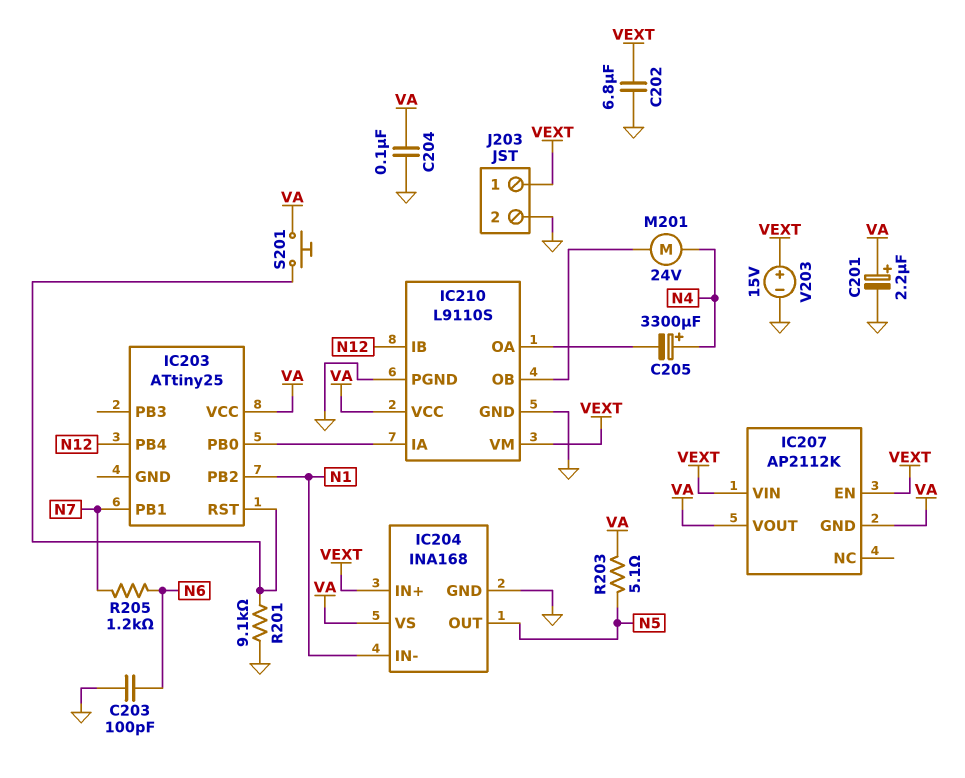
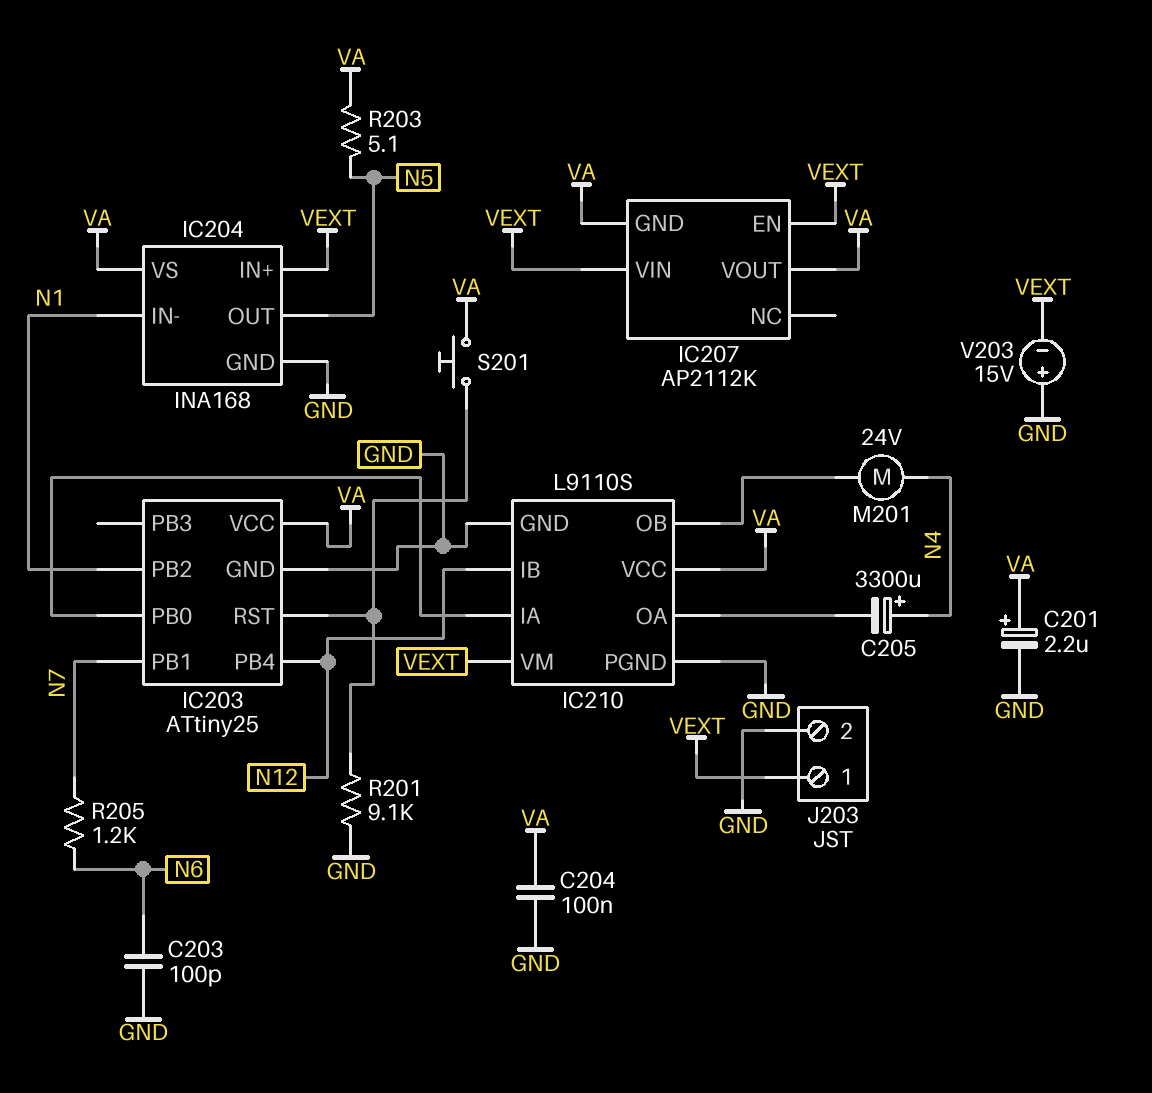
C202: 6.8uF (GND, VEXT) -> none
IC203 pin GND: none -> GND
V203: 15V (plus VEXT, minus GND) -> 15V (plus GND, minus VEXT)

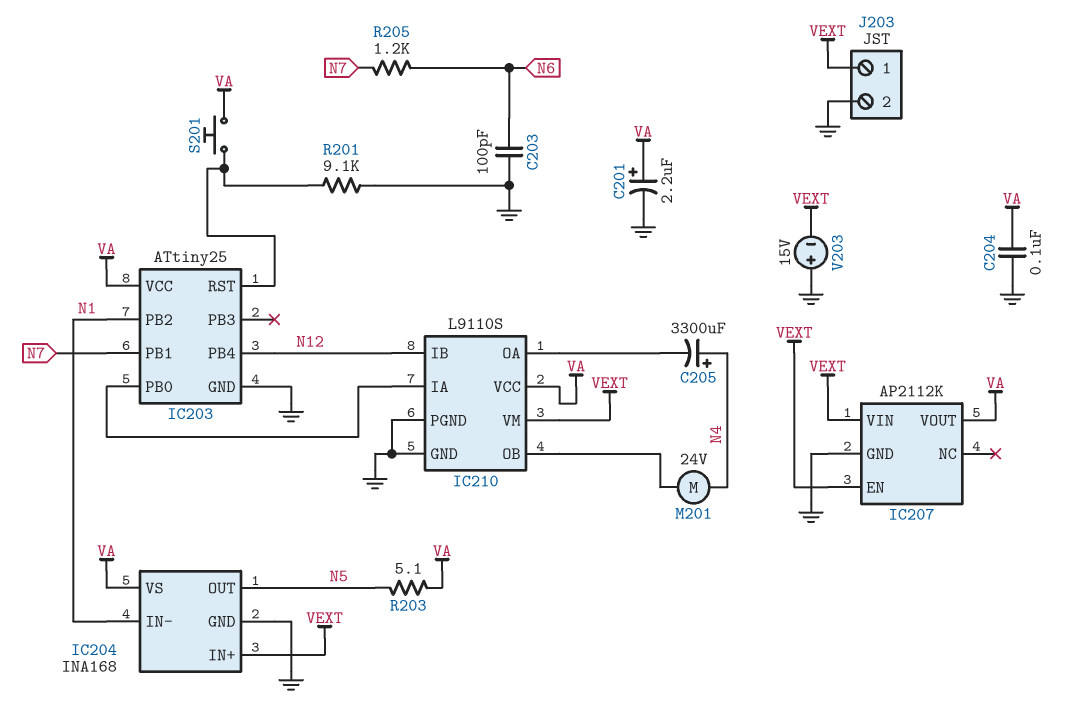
IC207 pin GND: VA -> GND

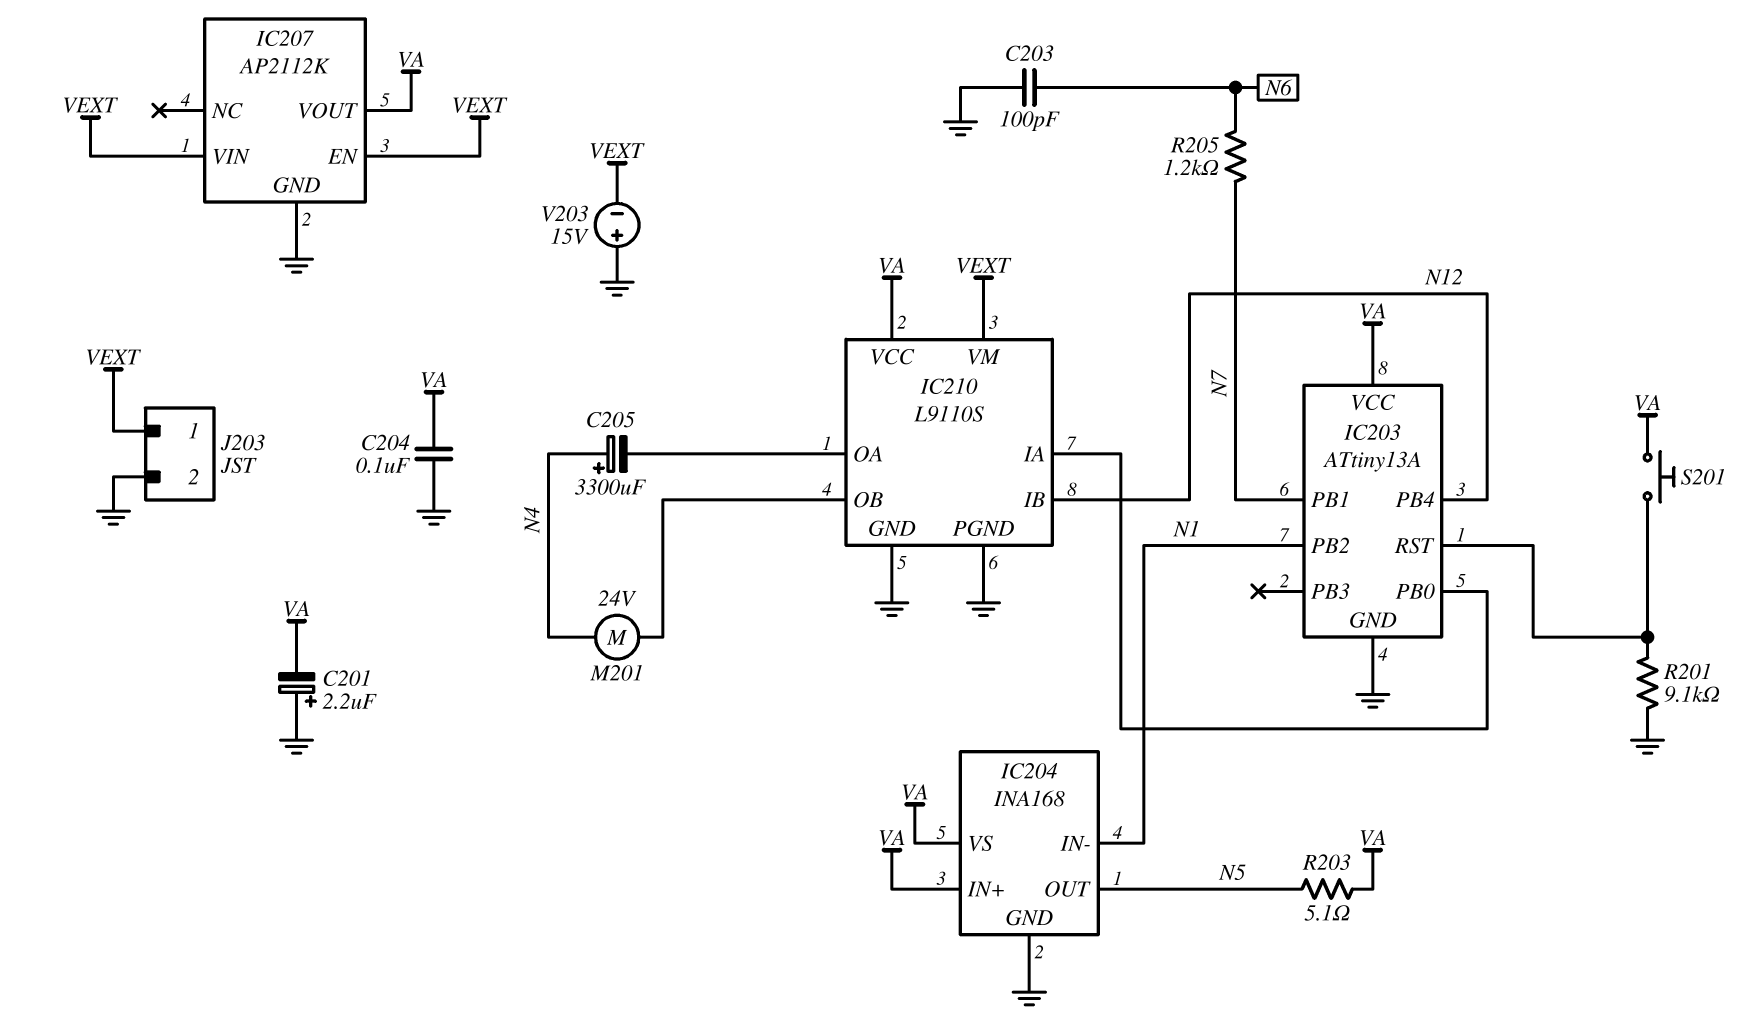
C201: 2.2uF (plus VA, minus GND) -> 2.2uF (plus GND, minus VA)
IC203: ATtiny25 -> ATtiny13A
IC204 pin IN+: VEXT -> VA

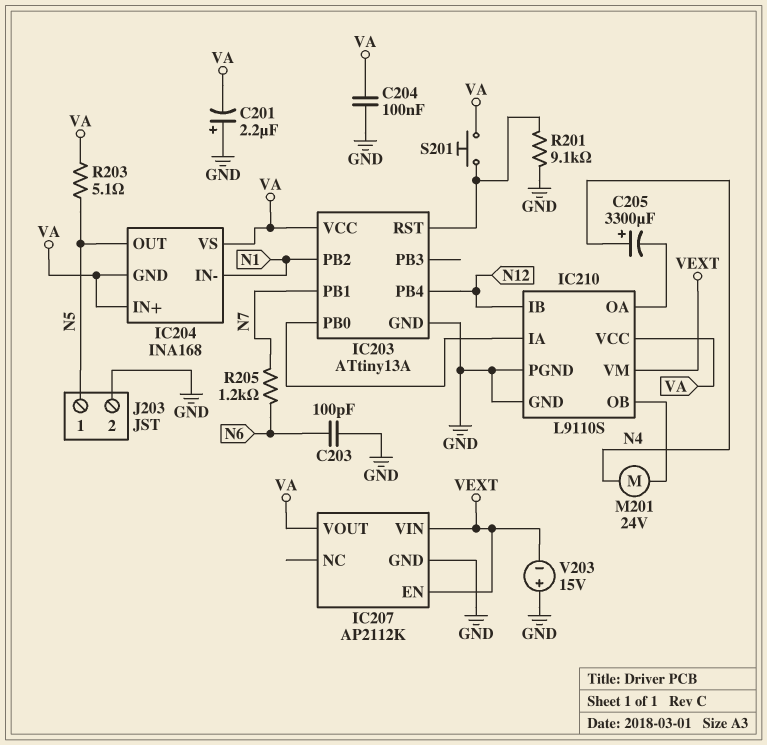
IC204 pin GND: GND -> VA
J203 pin 1: VEXT -> N5

